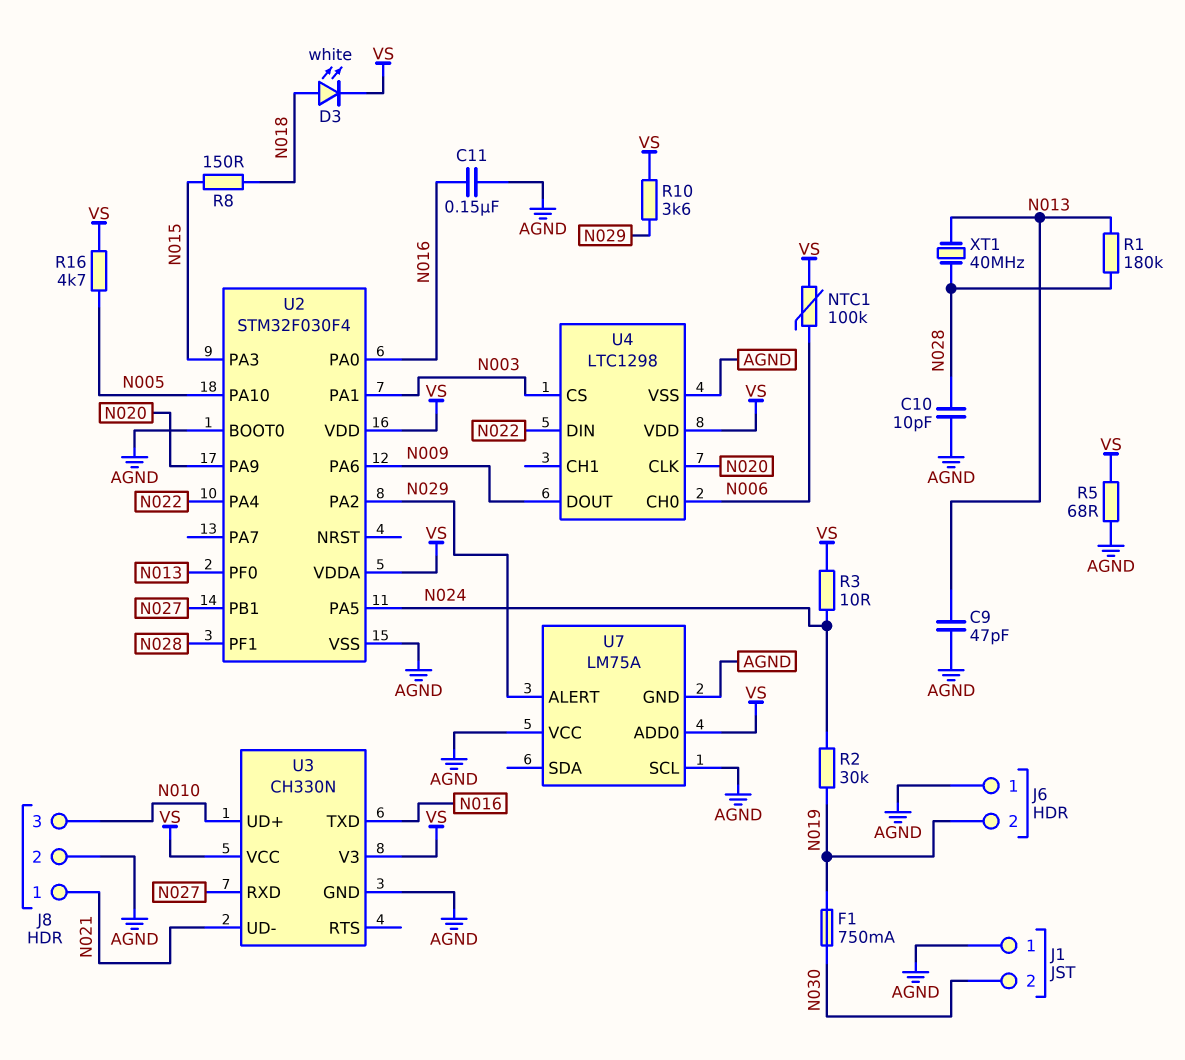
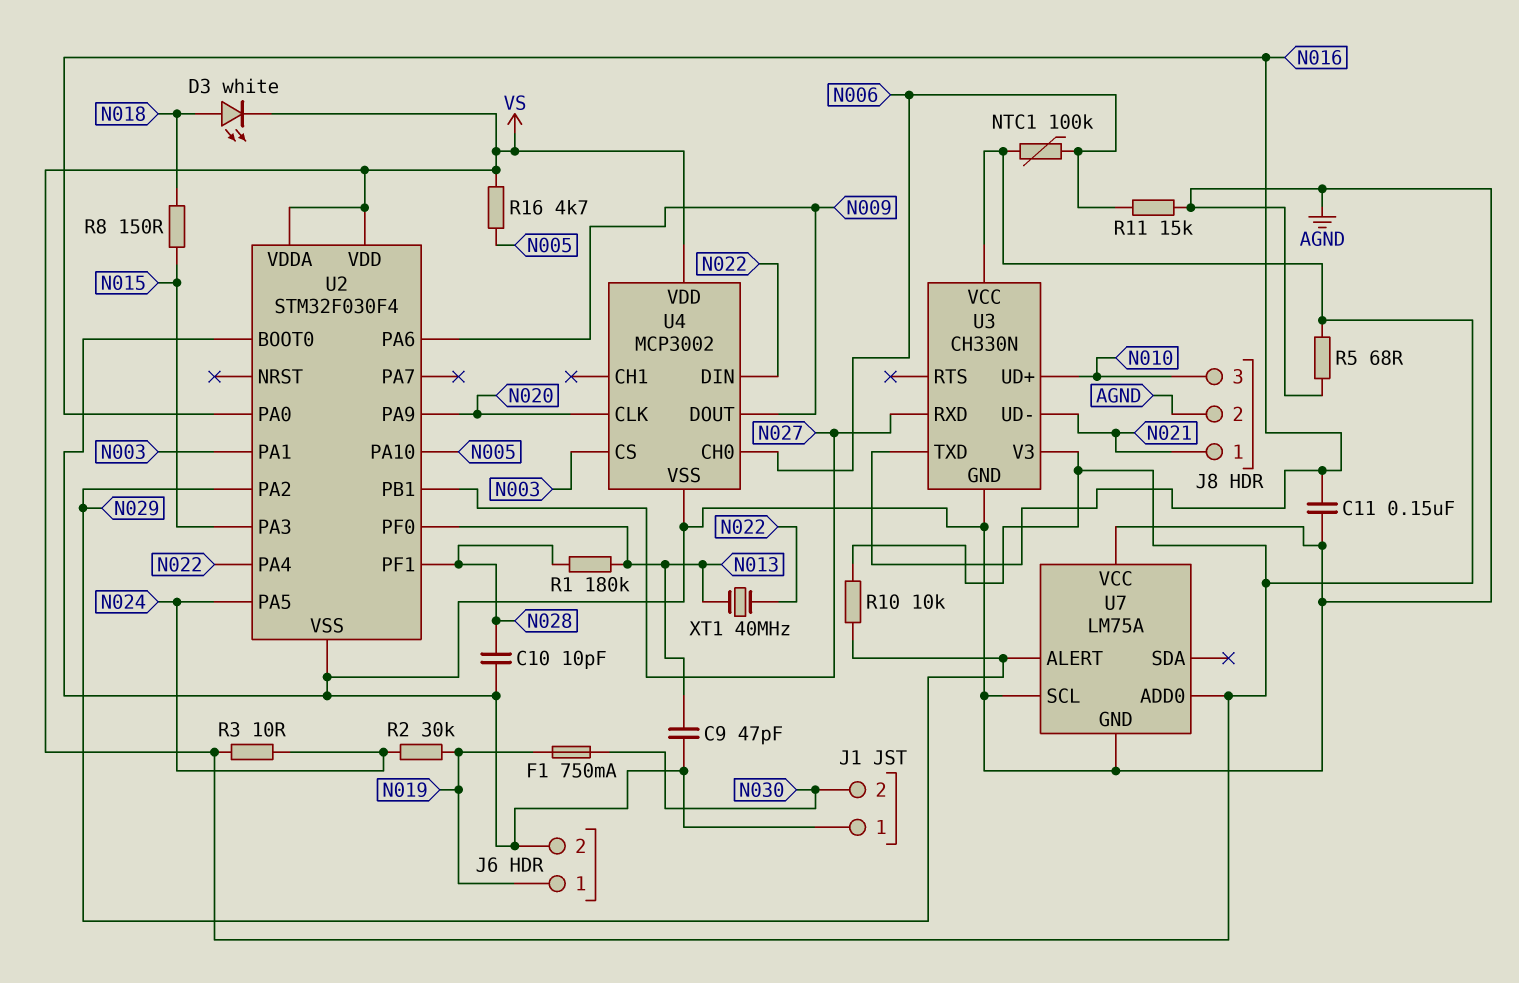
J6 pin 1: AGND -> N019
J6 pin 2: N019 -> AGND
R10: 3.6k (N029, VS) -> 10k (N029, VS)
R11: none -> 15k (AGND, N006)
U4: LTC1298 -> MCP3002
XT1: 40MHz (N013, N028) -> 40MHz (N013, N022)

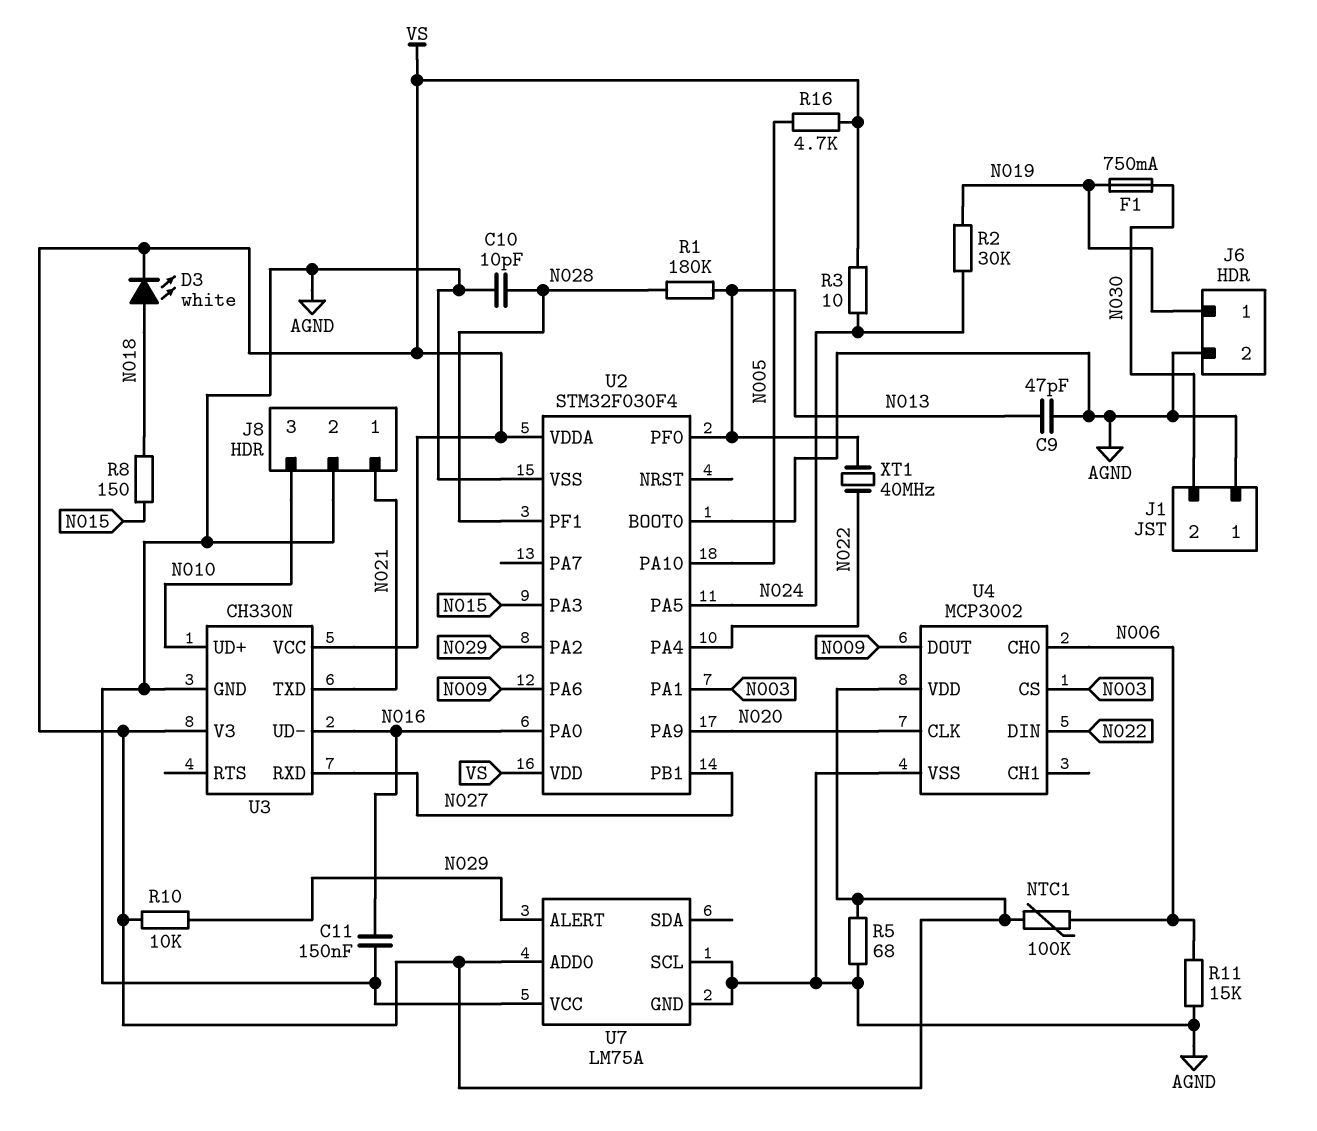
U3 pin TXD: N016 -> N021
U3 pin UD-: N021 -> N016

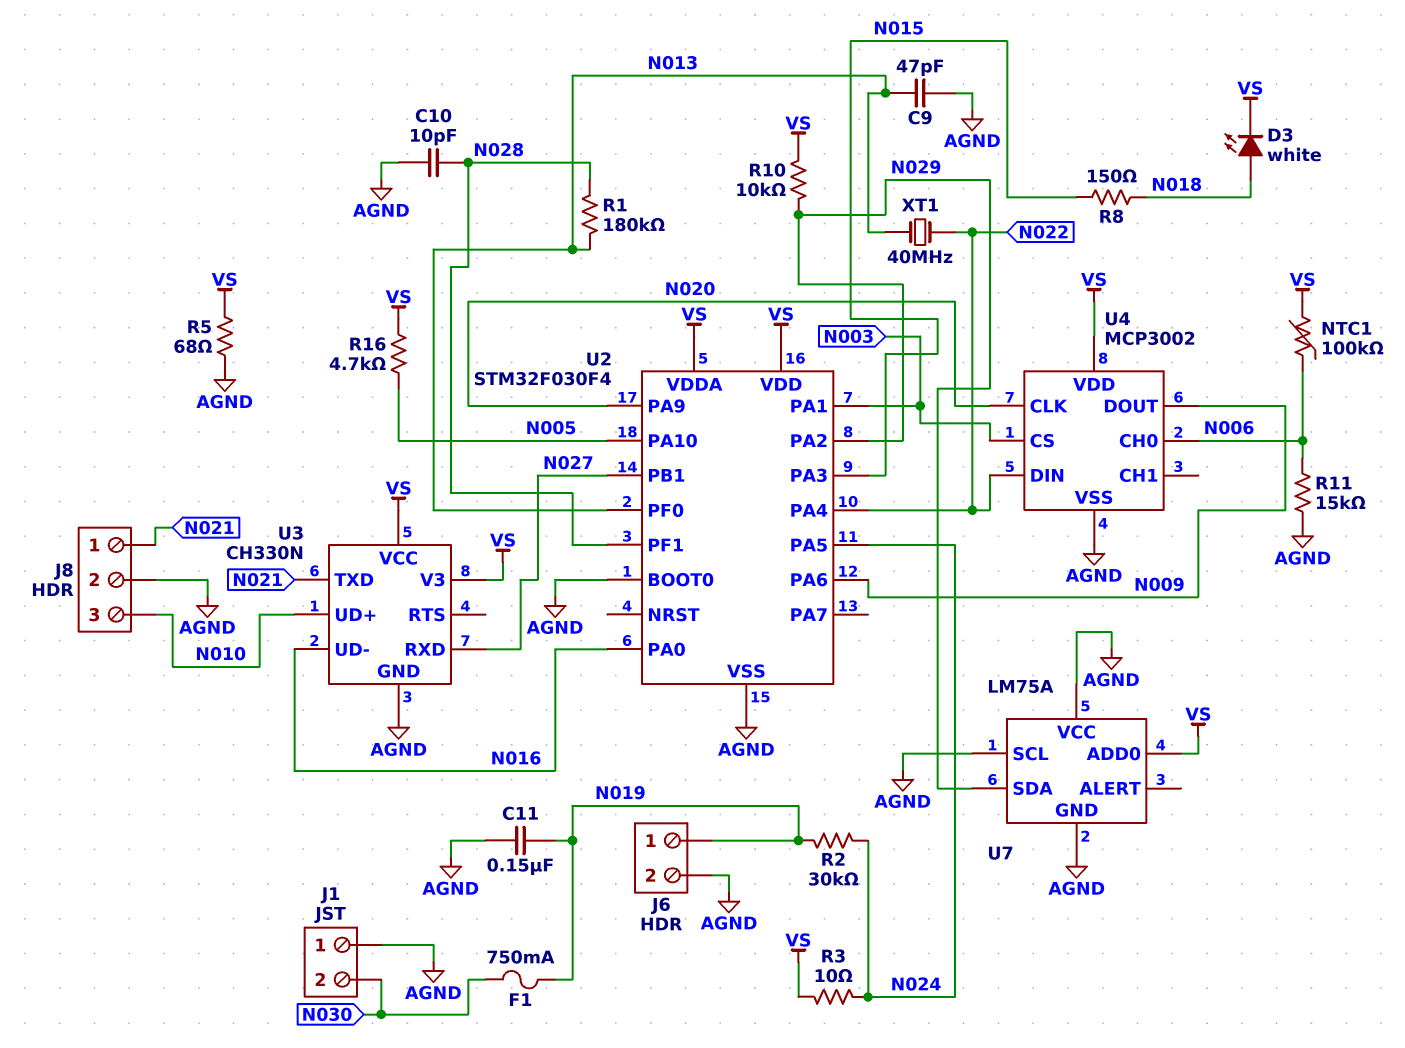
C11: 150nF (AGND, N016) -> 150nF (AGND, N019)
U7 pin ALERT: N029 -> none
U7 pin SDA: none -> N029

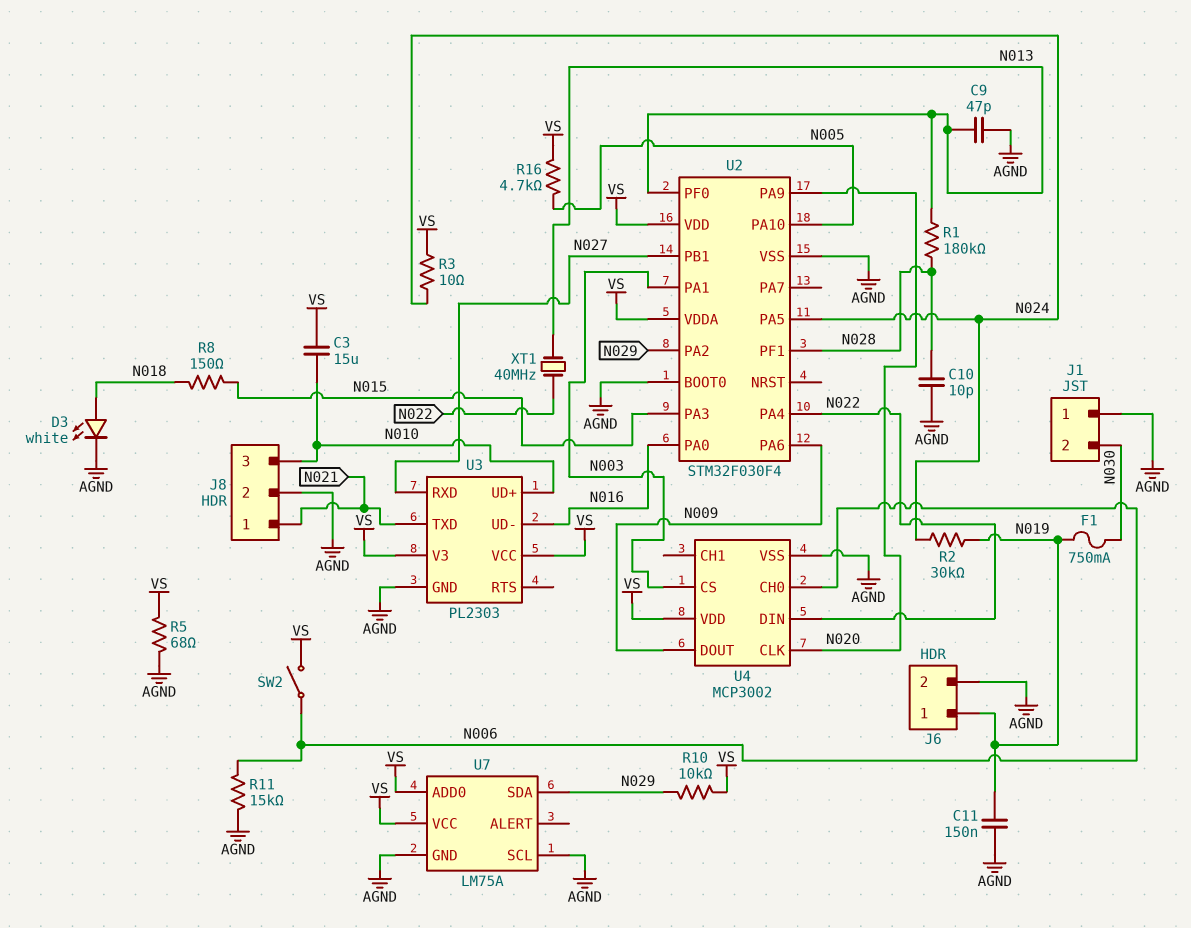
C3: none -> 15uF (N010, VS)
D3: LED white (A N018, K VS) -> LED white (A N018, K AGND)
NTC1: 100k (N006, VS) -> none
SW2: none -> switch (N006, VS)
U3: CH330N -> PL2303
U7 pin VCC: AGND -> VS

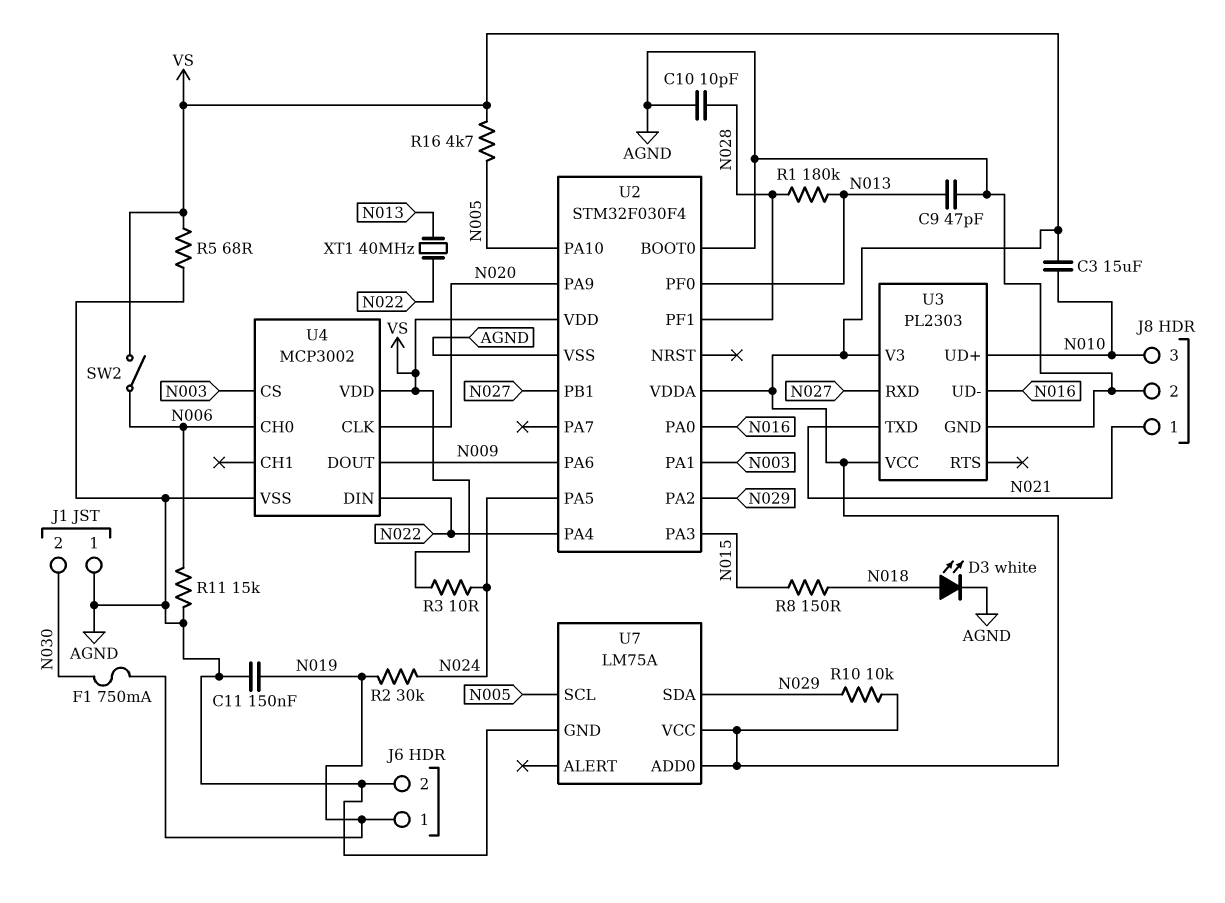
U7 pin SCL: AGND -> N005

